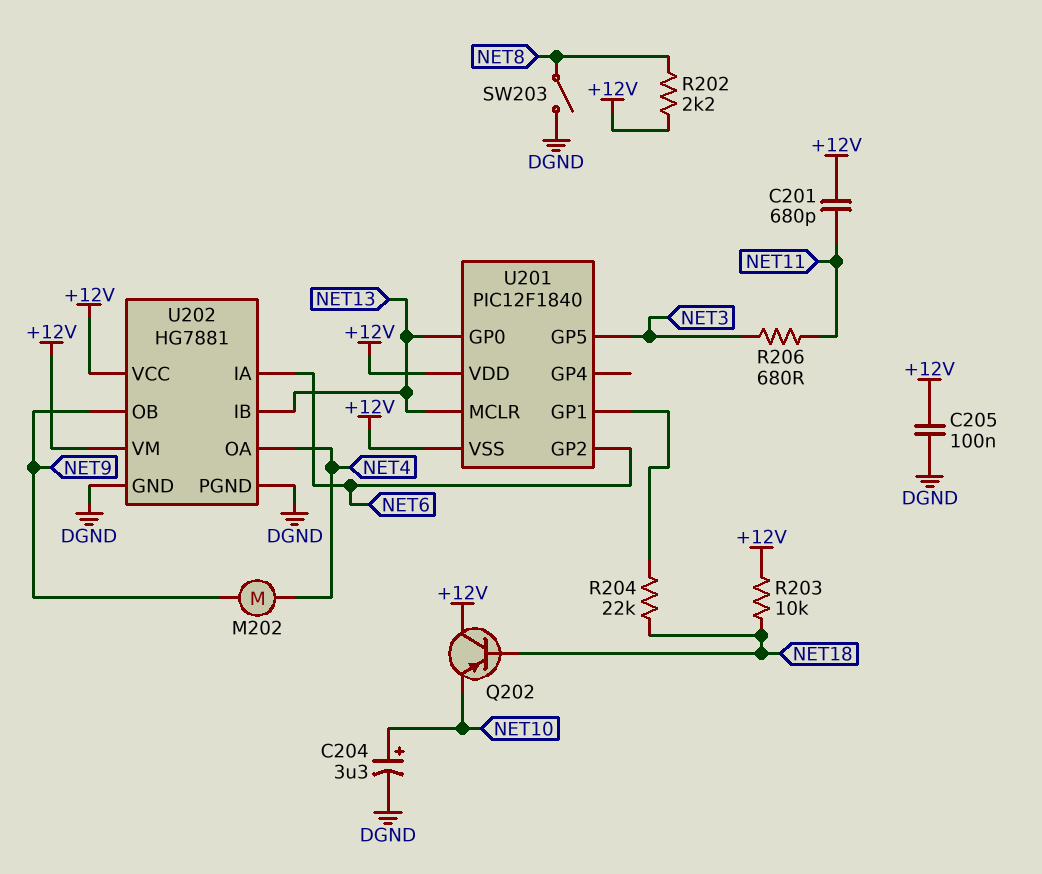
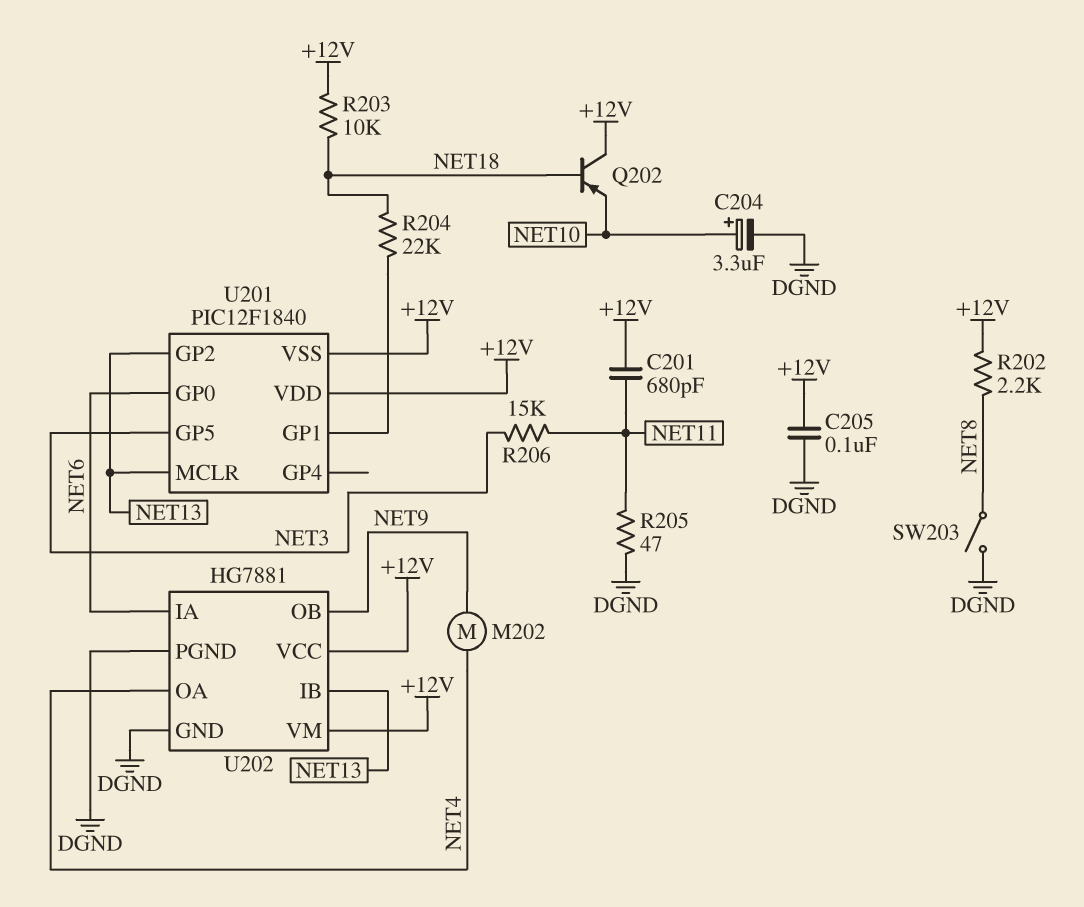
R205: none -> 47 (DGND, NET11)
R206: 680 (NET3, NET11) -> 15k (NET3, NET11)
U201 pin GP0: NET13 -> NET6
U201 pin GP2: NET6 -> NET13

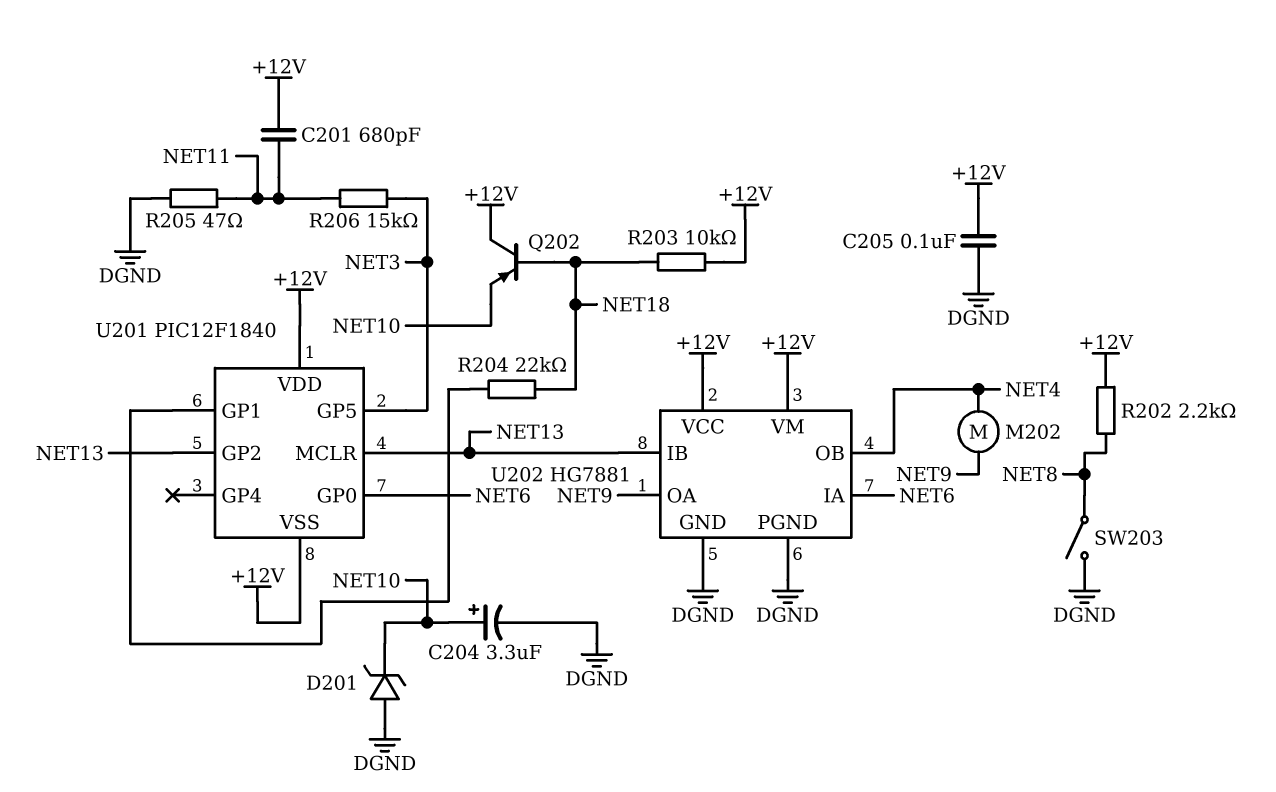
D201: none -> zener (A DGND, K NET10)
U202 pin OA: NET4 -> NET9
U202 pin OB: NET9 -> NET4

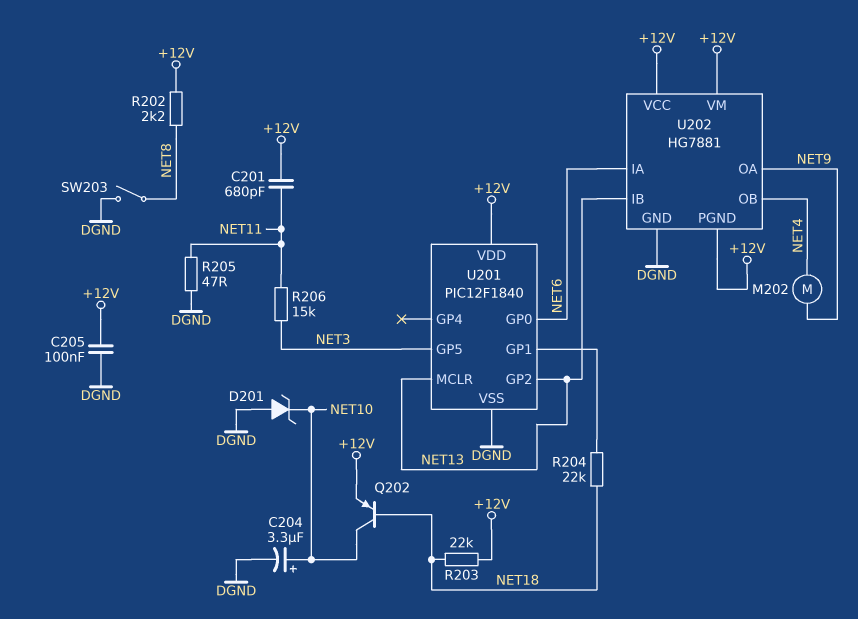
Q202: PNP (B NET18, C +12V, E NET10) -> PNP (B NET18, C NET10, E +12V)
R203: 10k (+12V, NET18) -> 22k (+12V, NET18)
U201 pin VSS: +12V -> DGND
U202 pin PGND: DGND -> +12V

